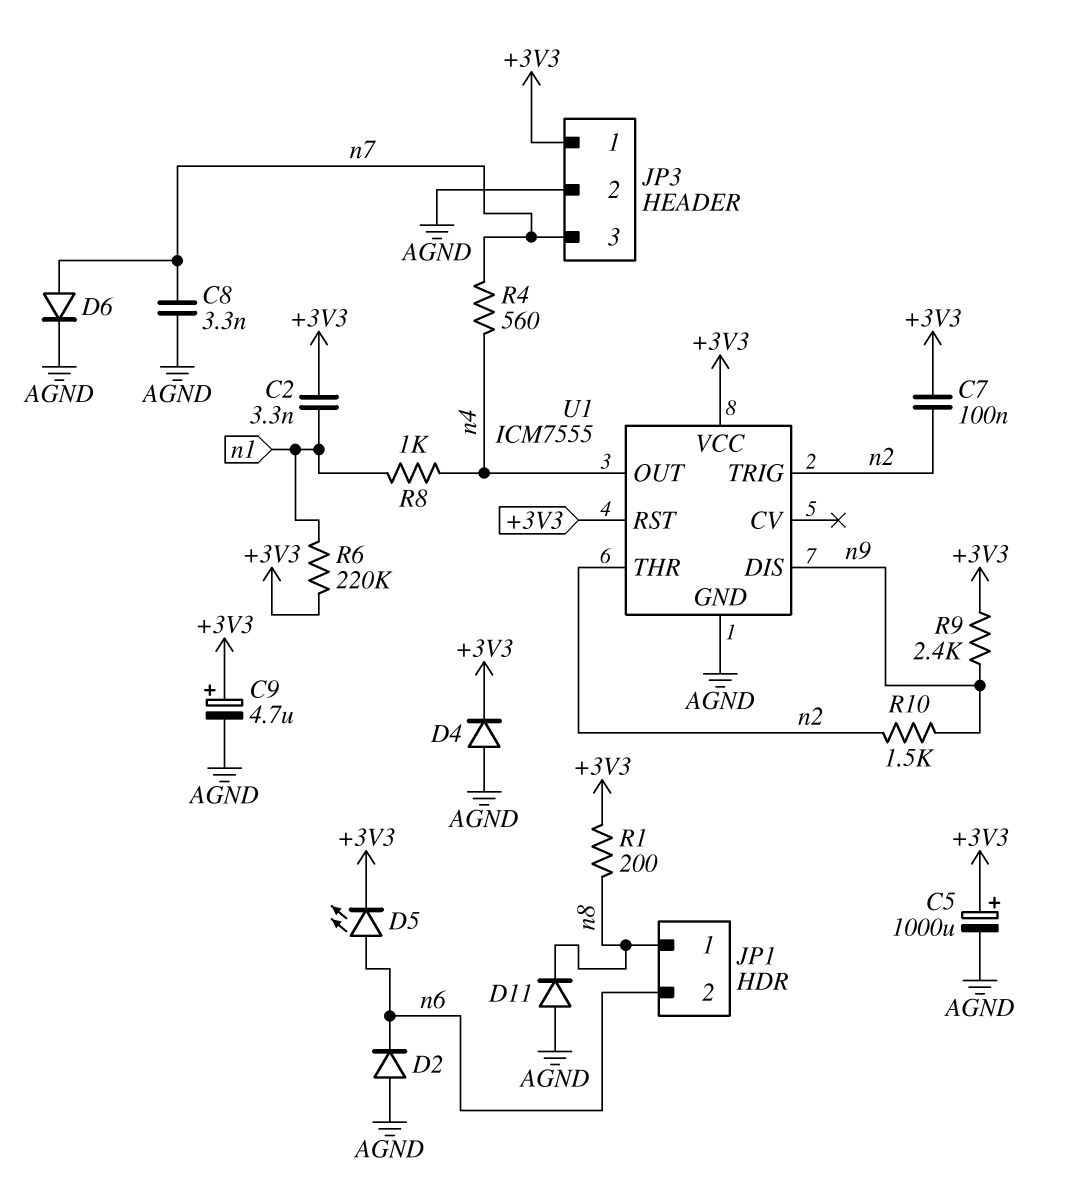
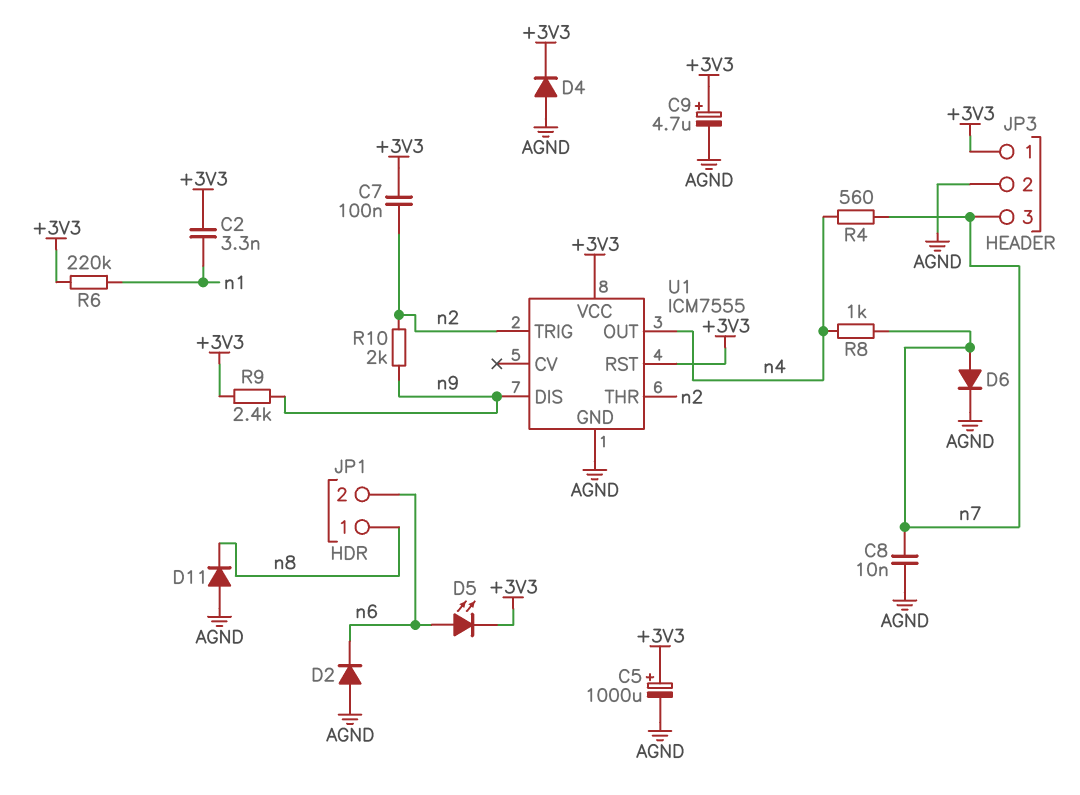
C8: 3.3nF (AGND, n7) -> 10nF (AGND, n7)
R1: 200 (+3V3, n8) -> none
R8: 1k (n1, n4) -> 1k (n4, n7)
R10: 1.5k (n2, n9) -> 2k (n2, n9)

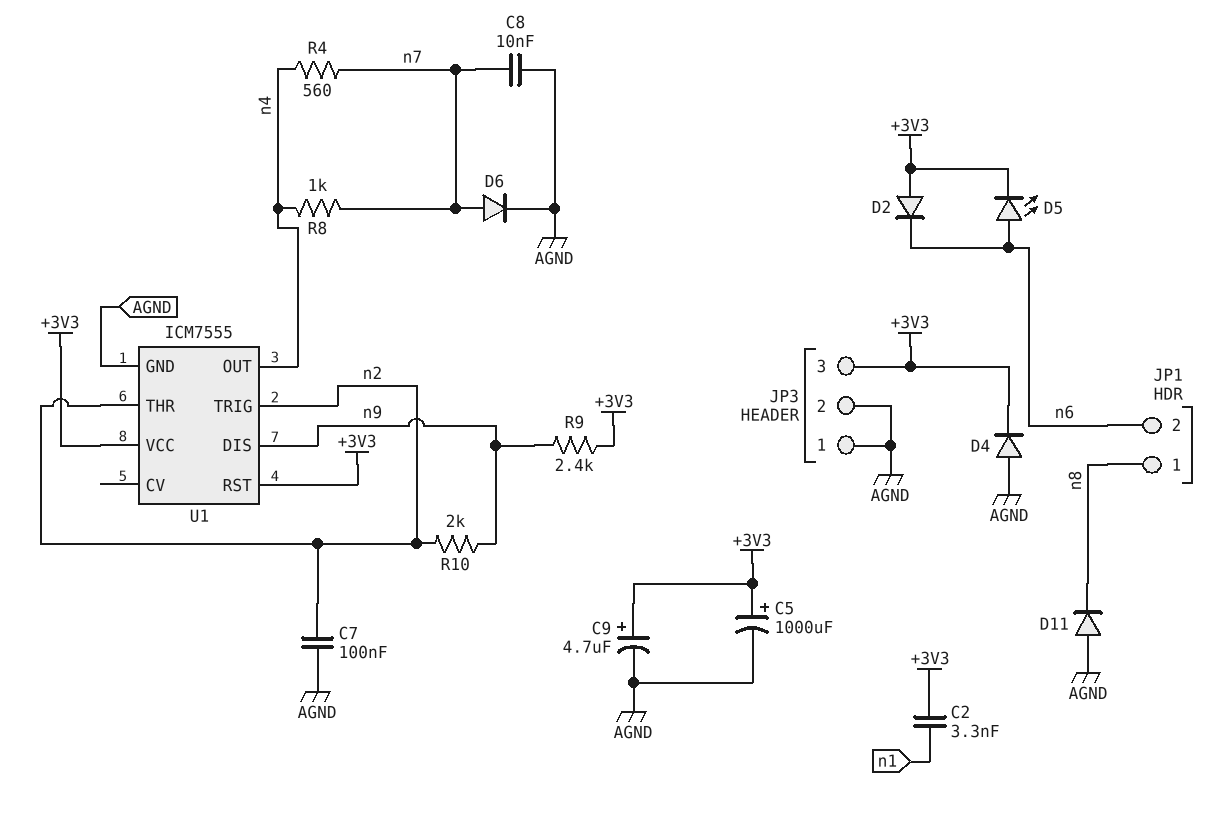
C7: 100nF (+3V3, n2) -> 100nF (AGND, n2)
D2: diode (A AGND, K n6) -> diode (A +3V3, K n6)
JP3 pin 1: +3V3 -> AGND
JP3 pin 3: n7 -> +3V3
R6: 220k (+3V3, n1) -> none

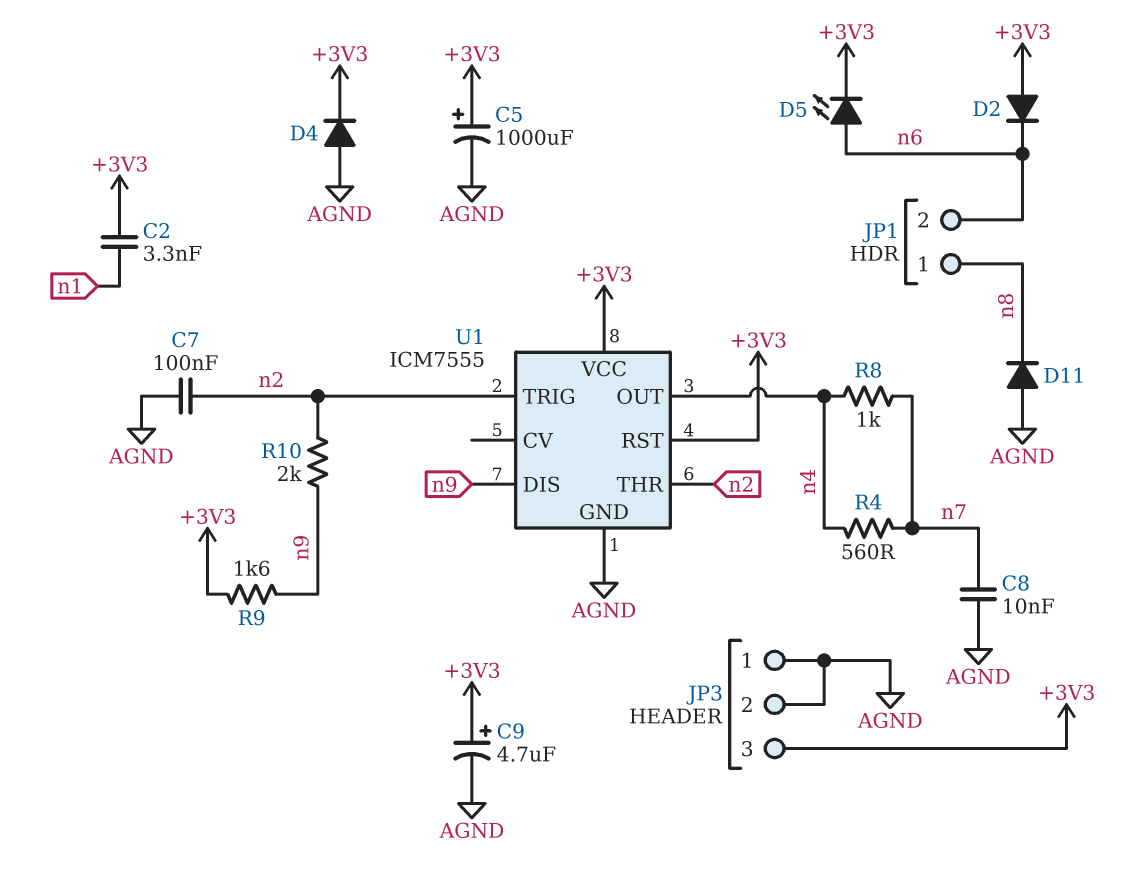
D6: diode (A n7, K AGND) -> none
R9: 2.4k (+3V3, n9) -> 1.6k (+3V3, n9)

